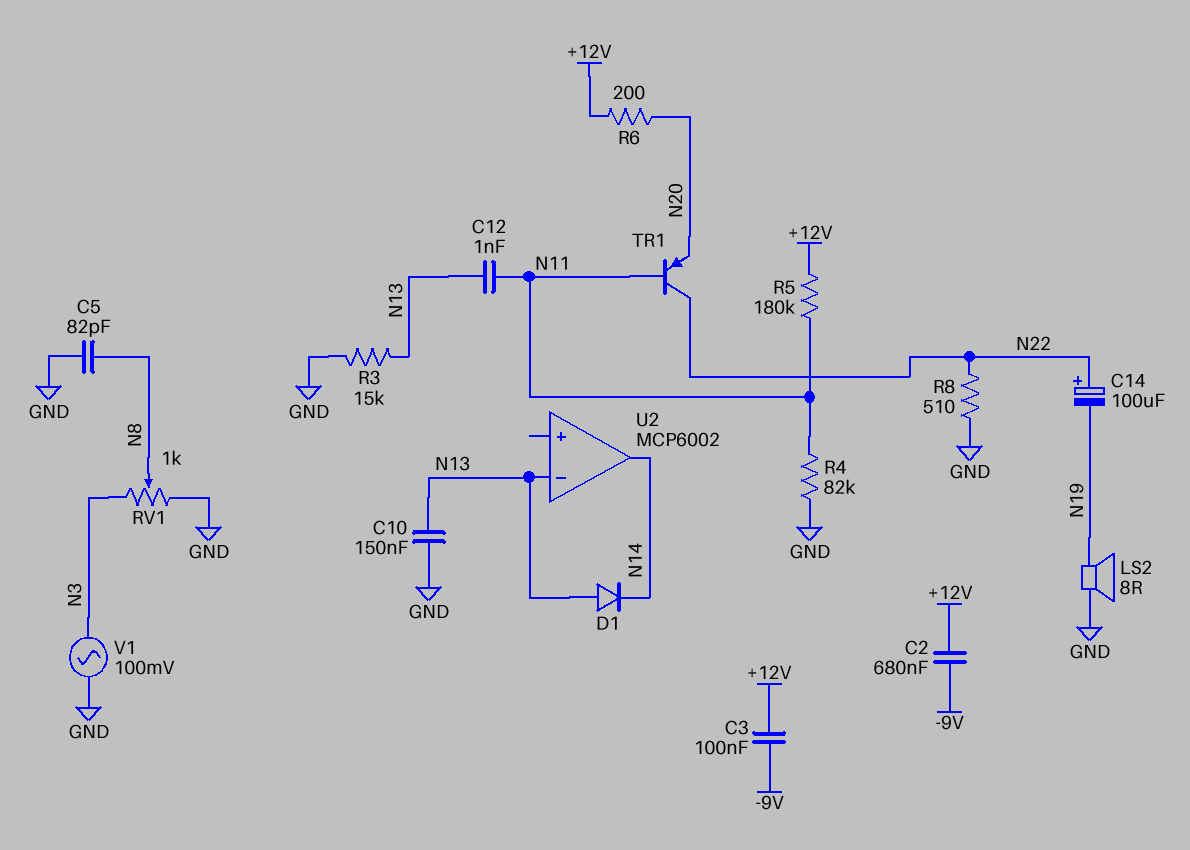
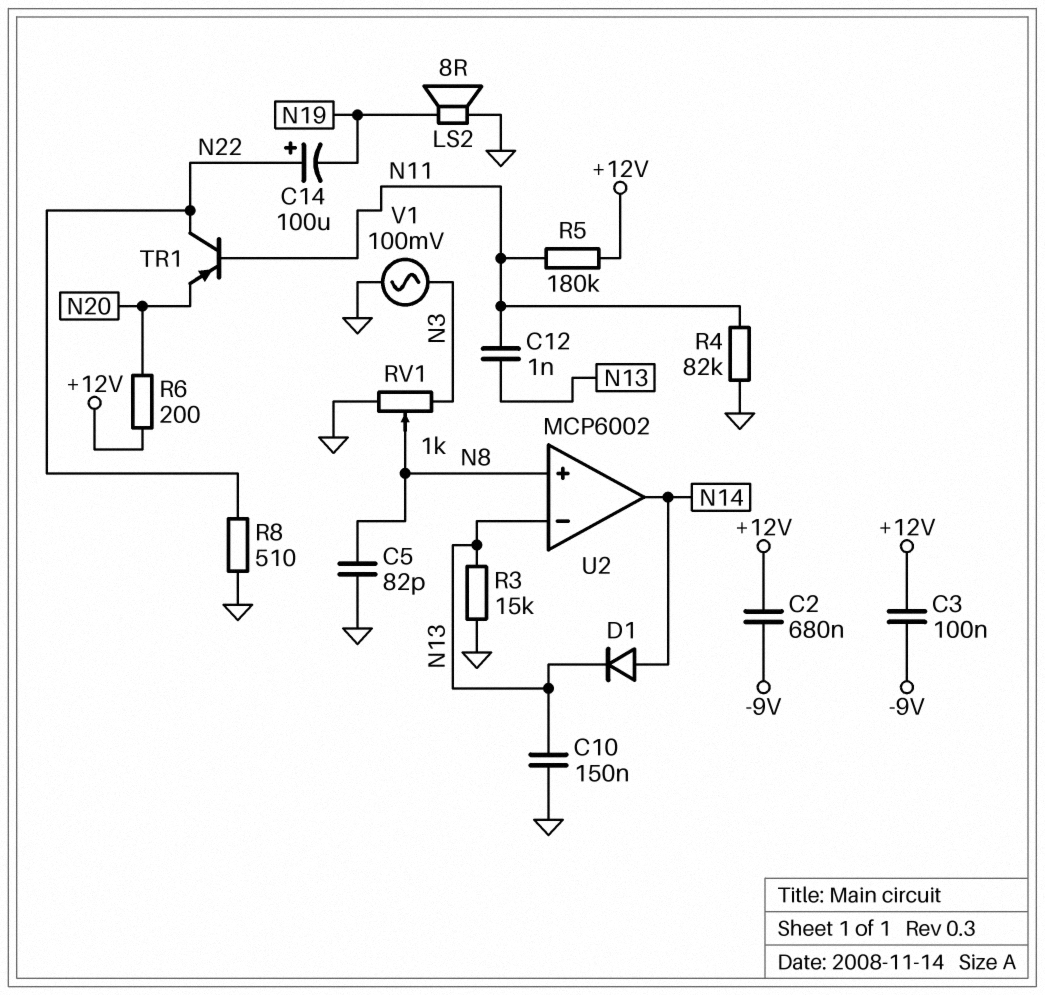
D1: diode (A N13, K N14) -> diode (A N14, K N13)
U2 pin in+: none -> N8

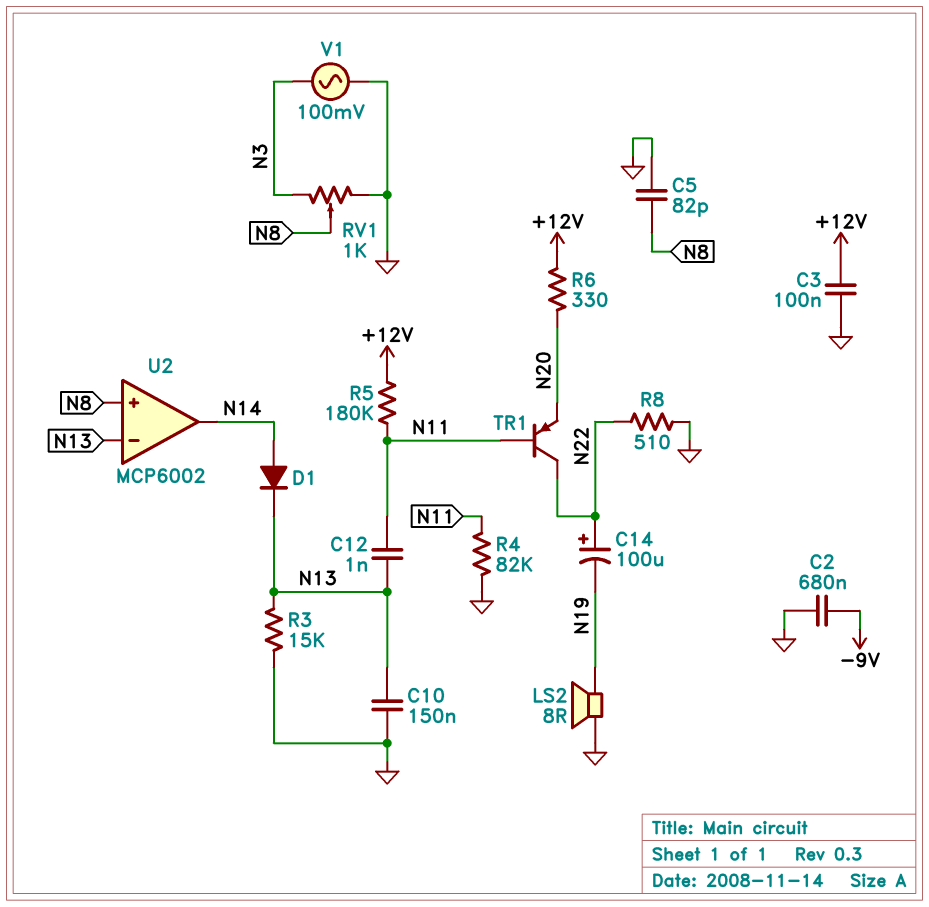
C2: 680nF (+12V, -9V) -> 680nF (-9V, GND)
C3: 100nF (+12V, -9V) -> 100nF (+12V, GND)
R6: 200 (+12V, N20) -> 330 (+12V, N20)

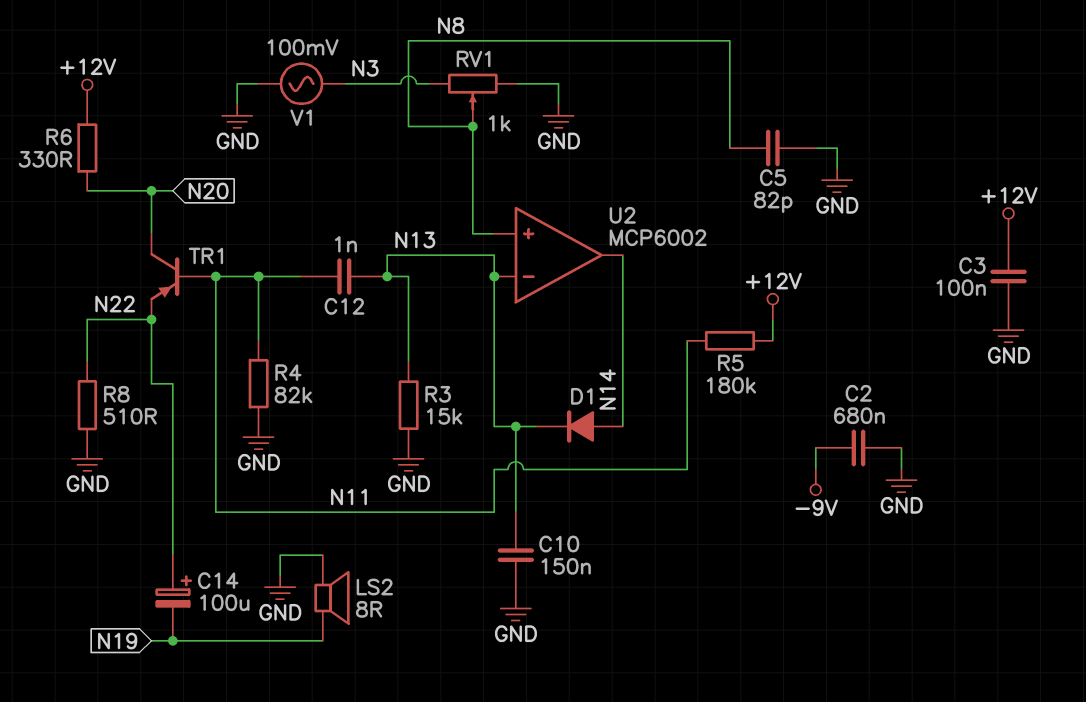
TR1: PNP (B N11, C N22, E N20) -> PNP (B N11, C N20, E N22)

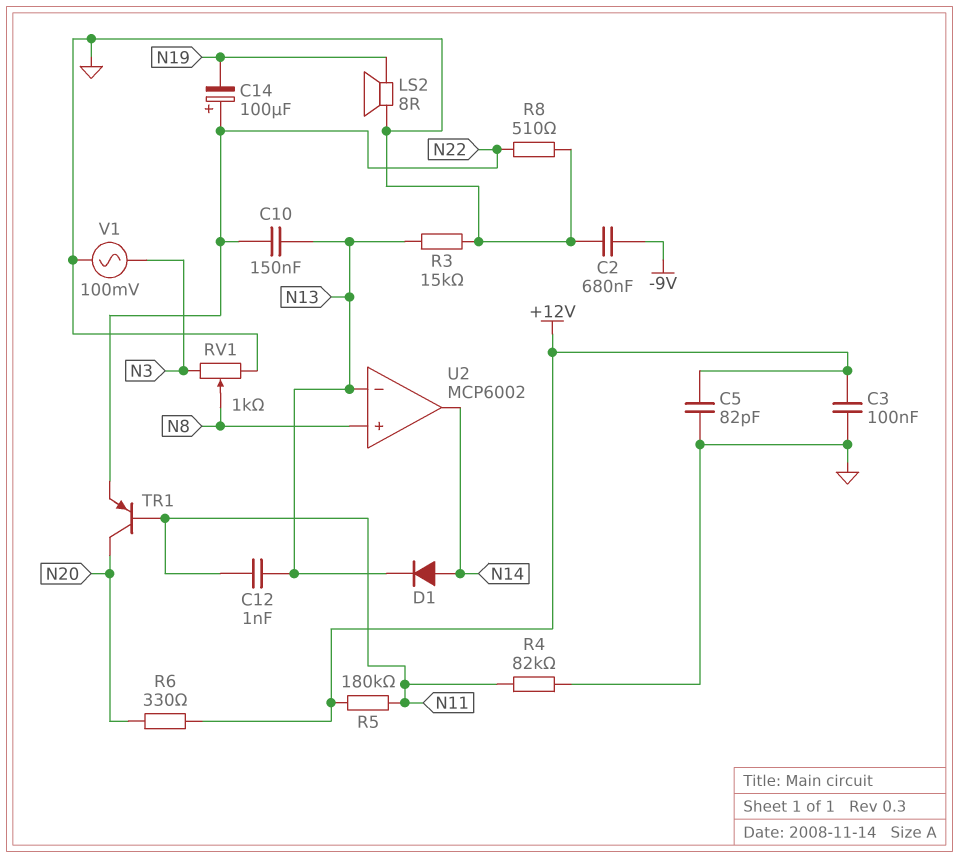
C5: 82pF (GND, N8) -> 82pF (+12V, GND)
C10: 150nF (GND, N13) -> 150nF (N13, N22)

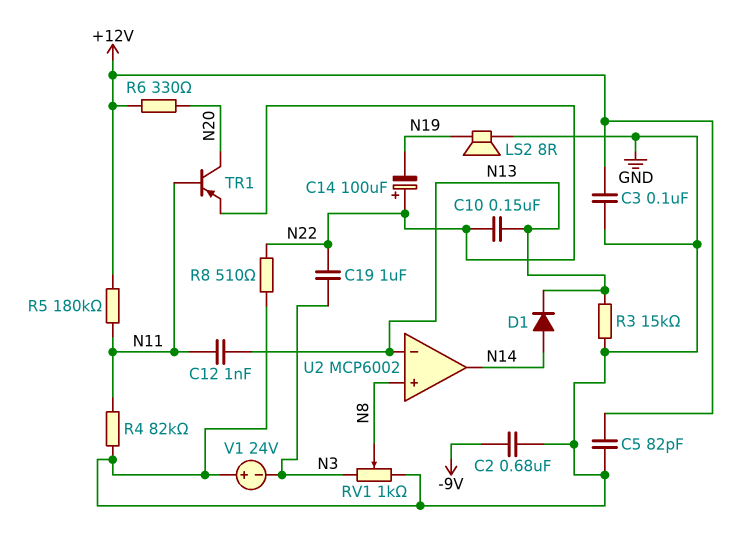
C19: none -> 1uF (N3, N22)
V1: AC 100mV (GND, N3) -> 24V (plus GND, minus N3)

